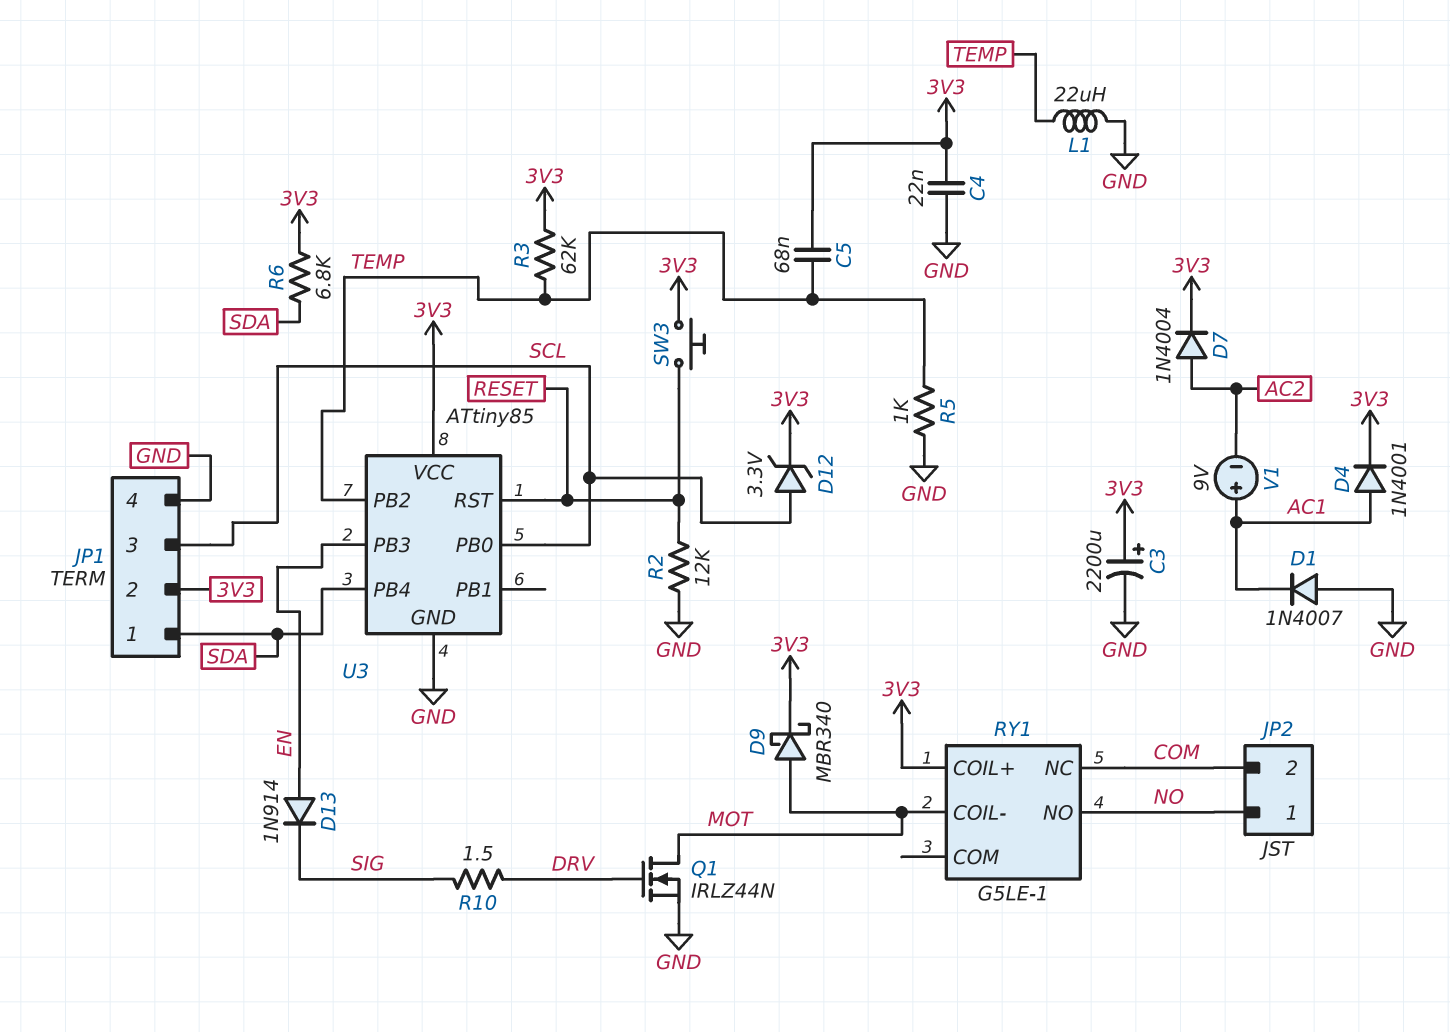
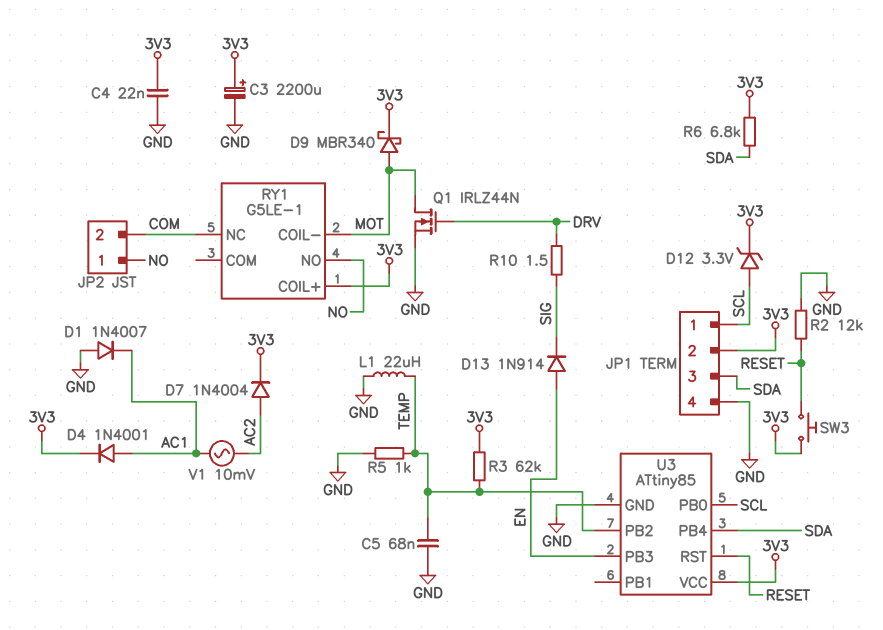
C5: 68nF (3V3, TEMP) -> 68nF (GND, TEMP)
JP1 pin 1: SDA -> SCL
JP1 pin 3: SCL -> SDA
V1: 9V (plus AC1, minus AC2) -> AC 10mV (AC1, AC2)

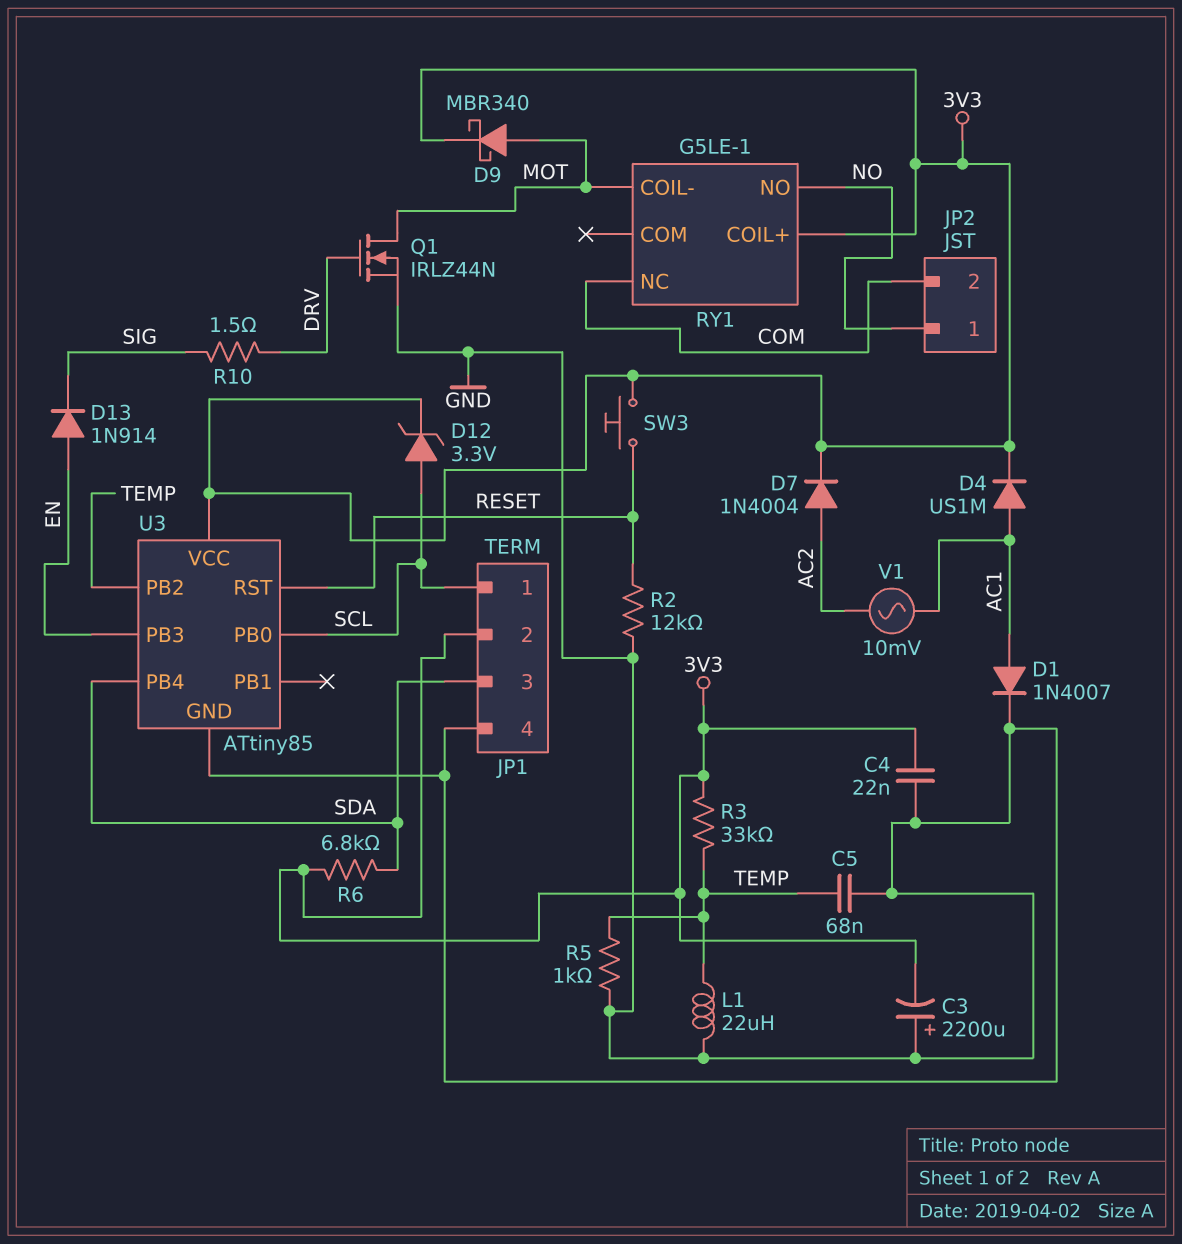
C3: 2200uF (plus 3V3, minus GND) -> 2200uF (plus GND, minus 3V3)
D1: diode 1N4007 (A GND, K AC1) -> diode 1N4007 (A AC1, K GND)
D4: diode 1N4001 (A AC1, K 3V3) -> diode US1M (A AC1, K 3V3)
R3: 62k (3V3, TEMP) -> 33k (3V3, TEMP)

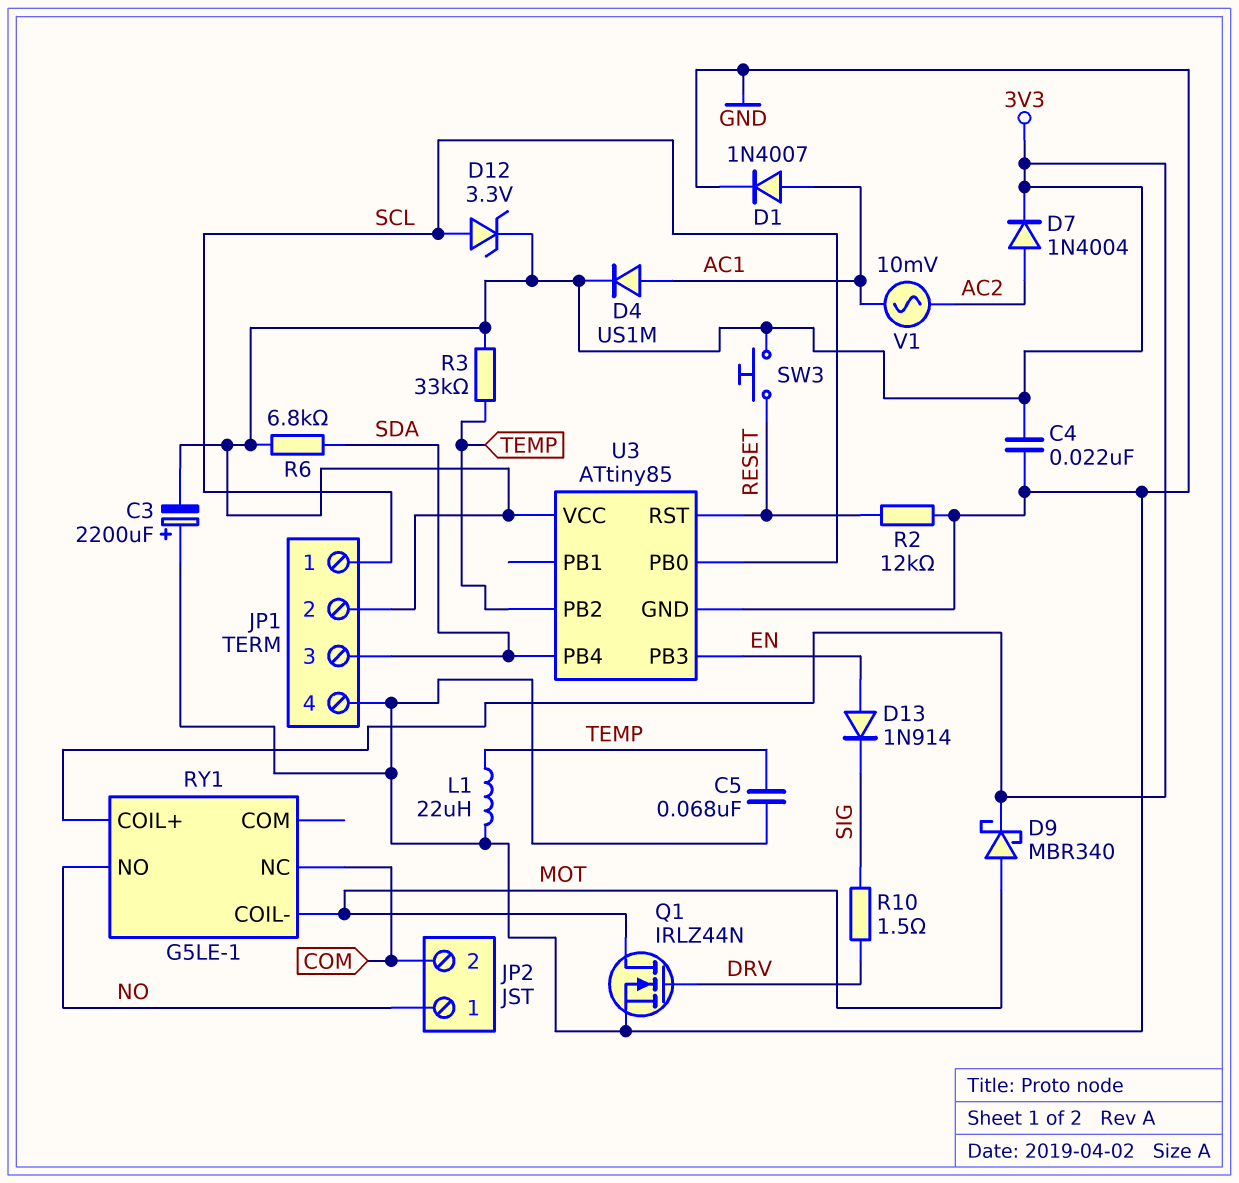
R5: 1k (GND, TEMP) -> none

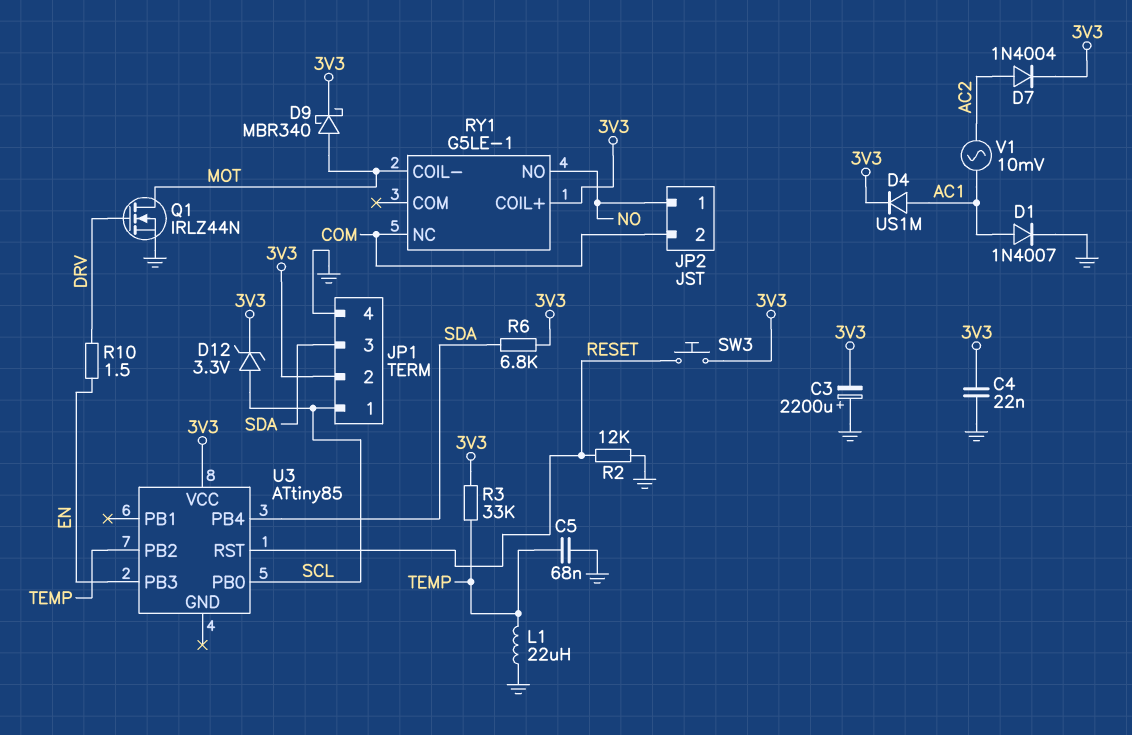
D13: diode 1N914 (A EN, K SIG) -> none
R10: 1.5 (DRV, SIG) -> 1.5 (DRV, EN)
U3 pin GND: GND -> none

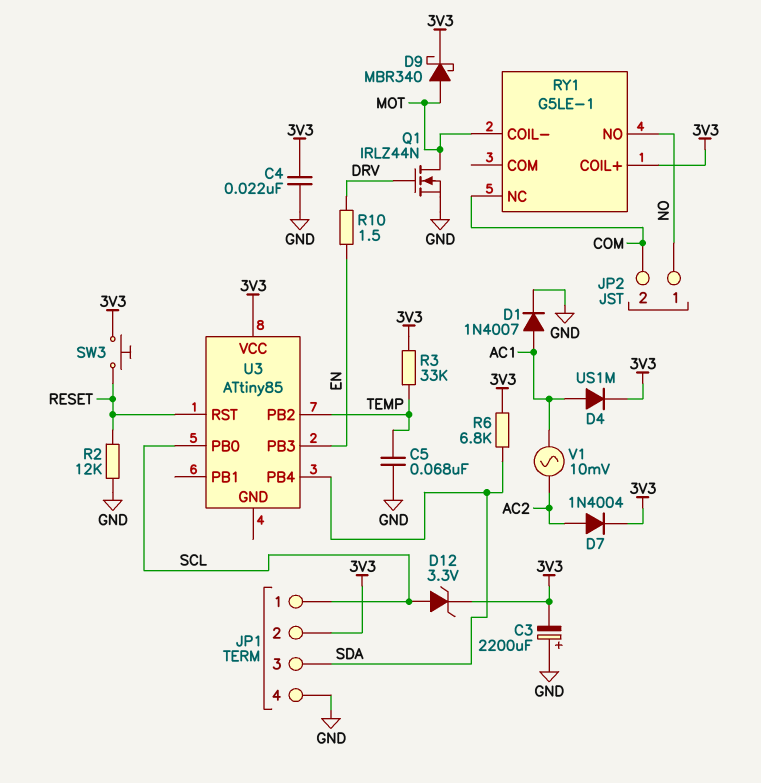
L1: 22uH (GND, TEMP) -> none

